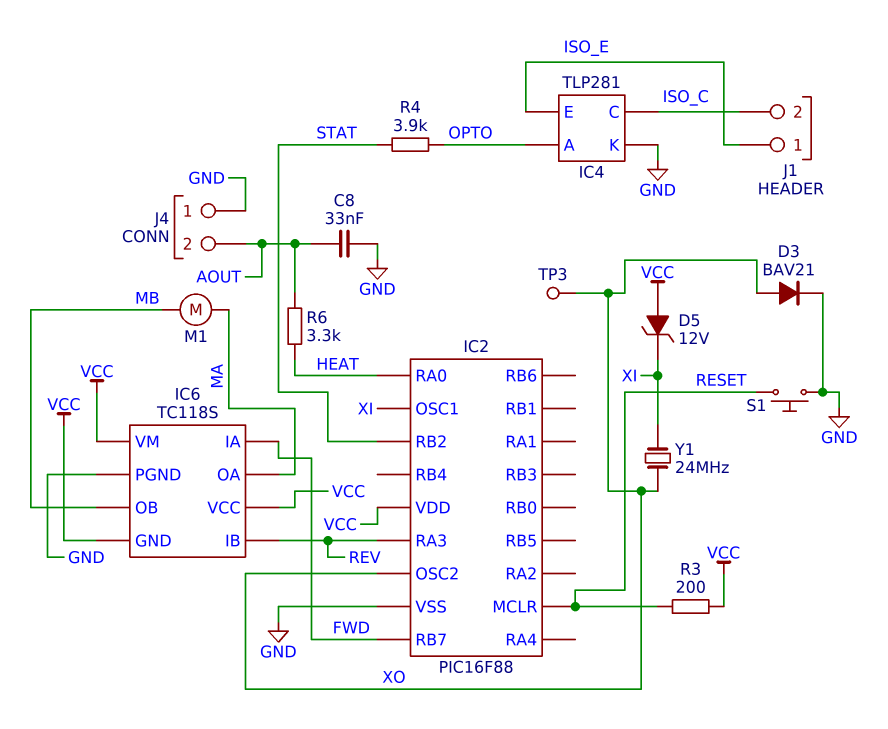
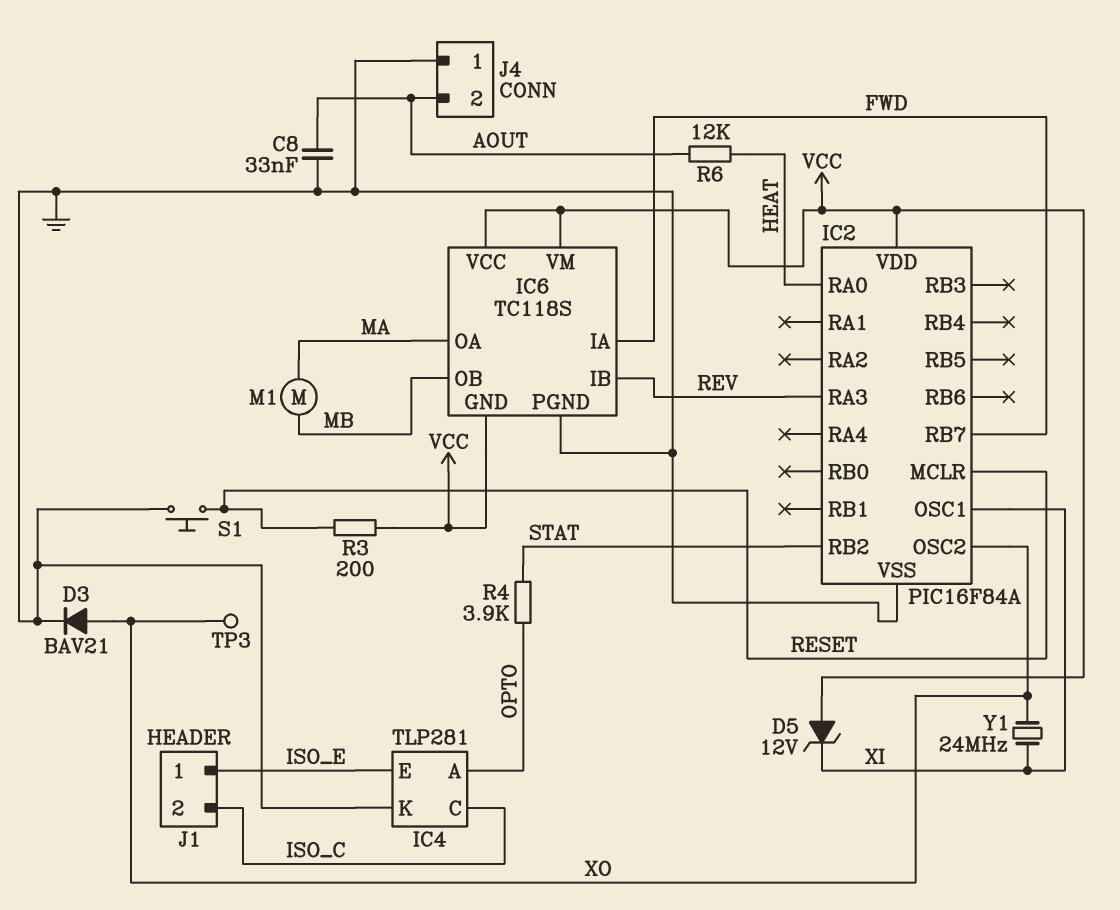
IC2: PIC16F88 -> PIC16F84A
R6: 3.3k (AOUT, HEAT) -> 12k (AOUT, HEAT)

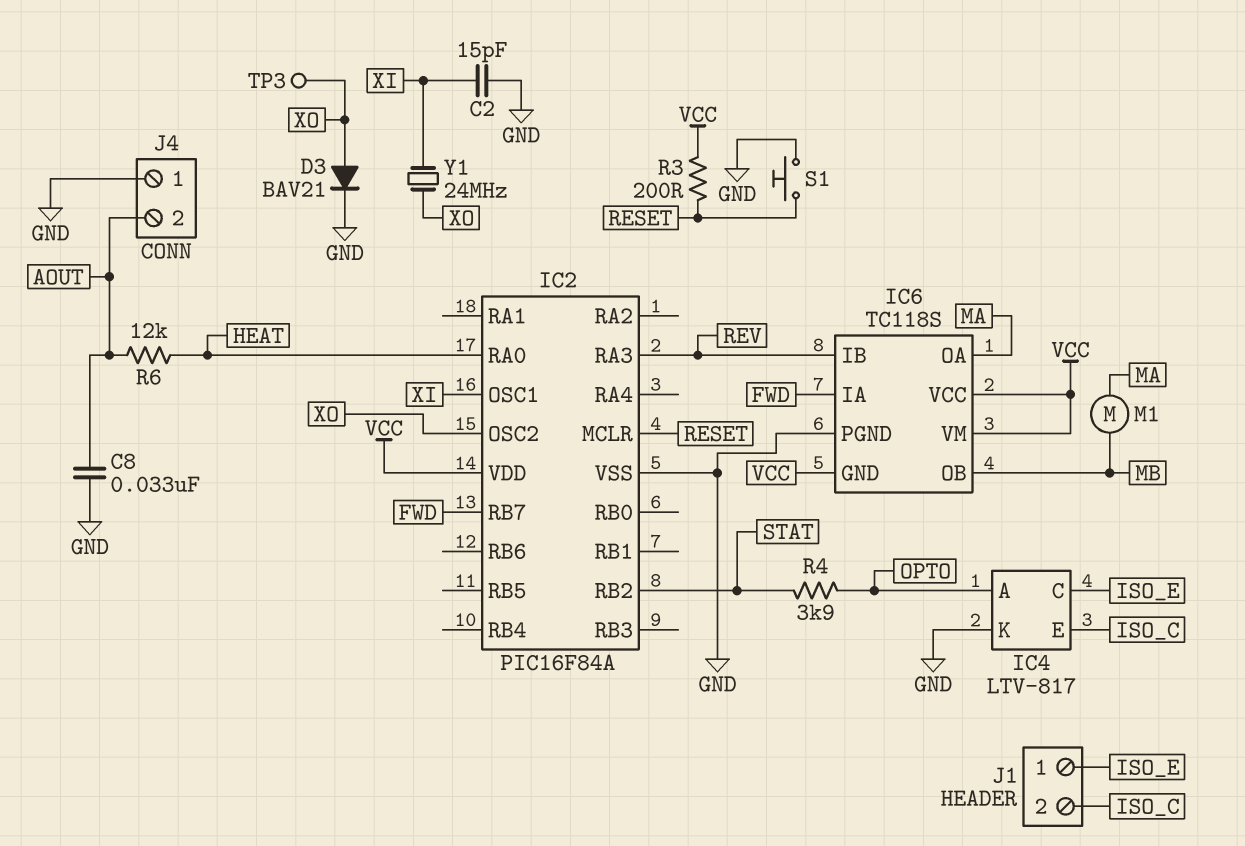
C2: none -> 15pF (GND, XI)
D5: zener 12V (A VCC, K XI) -> none
IC4: TLP281 -> LTV-817
IC4 pin C: ISO_C -> ISO_E
IC4 pin E: ISO_E -> ISO_C

